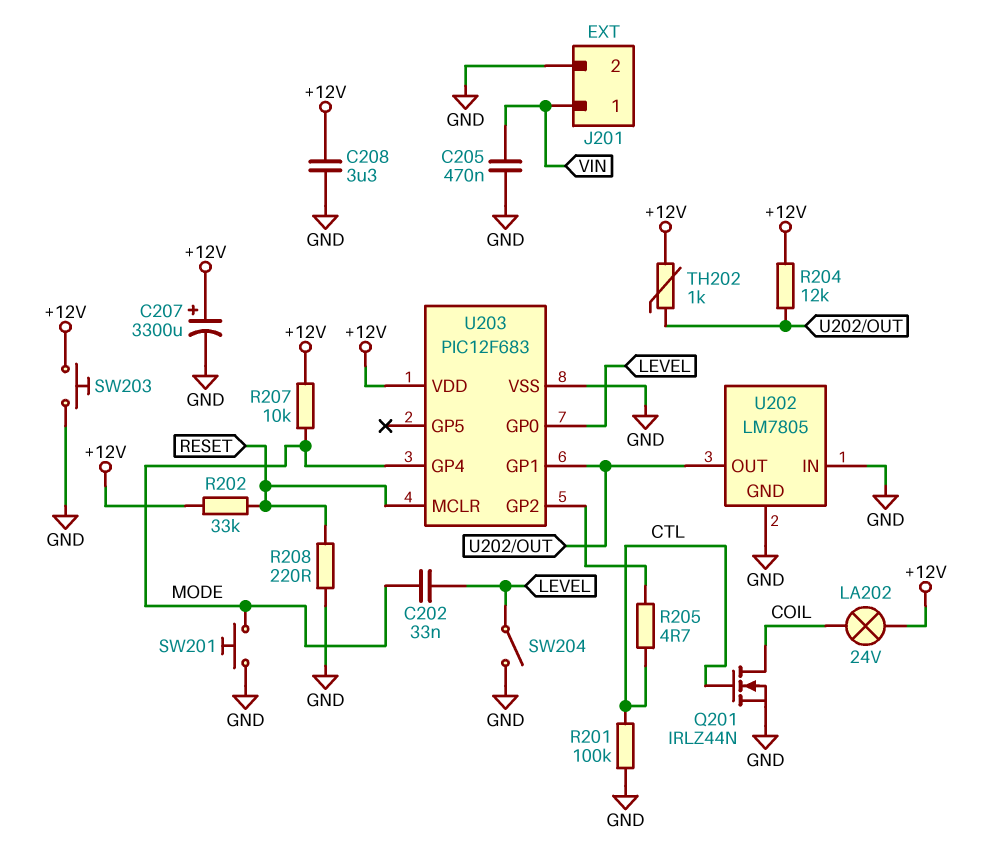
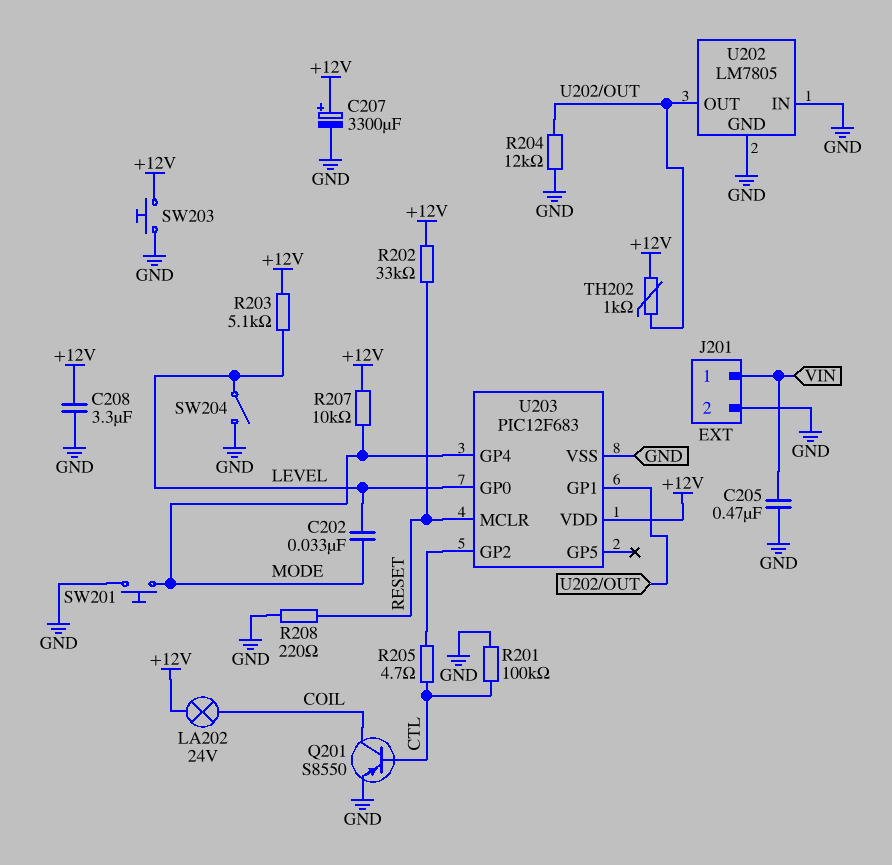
Q201: NMOS IRLZ44N (G CTL, D COIL, S GND) -> PNP S8550 (B CTL, C COIL, E GND)
R203: none -> 5.1k (+12V, LEVEL)
R204: 12k (+12V, U202/OUT) -> 12k (GND, U202/OUT)

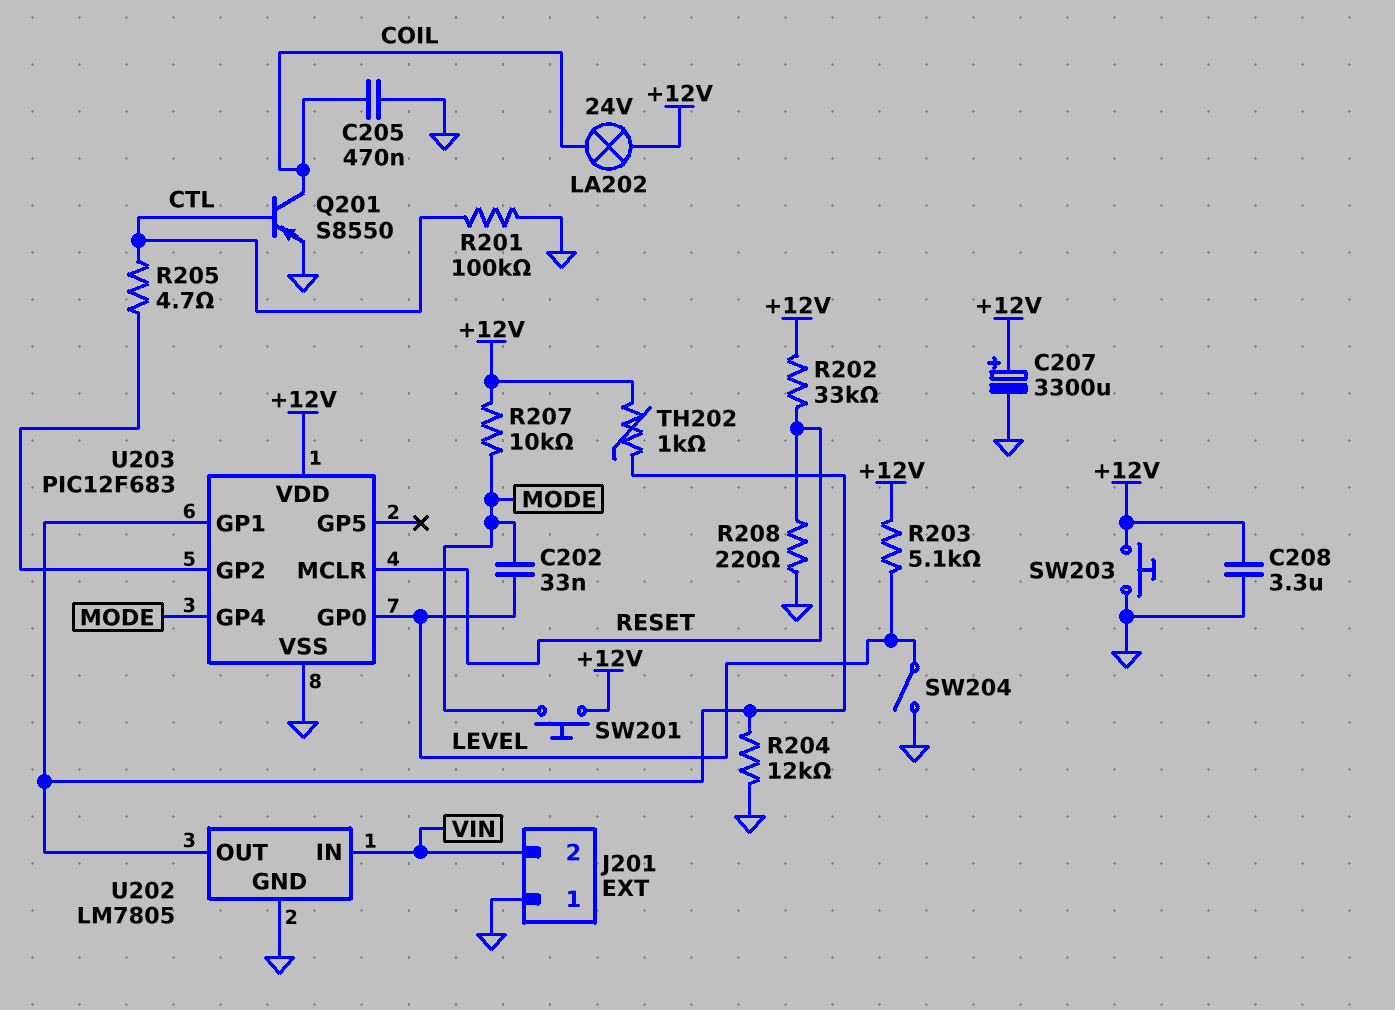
C205: 470nF (GND, VIN) -> 470nF (COIL, GND)
J201 pin 1: VIN -> GND
J201 pin 2: GND -> VIN
SW201: button (GND, MODE) -> button (+12V, MODE)
U202 pin IN: GND -> VIN

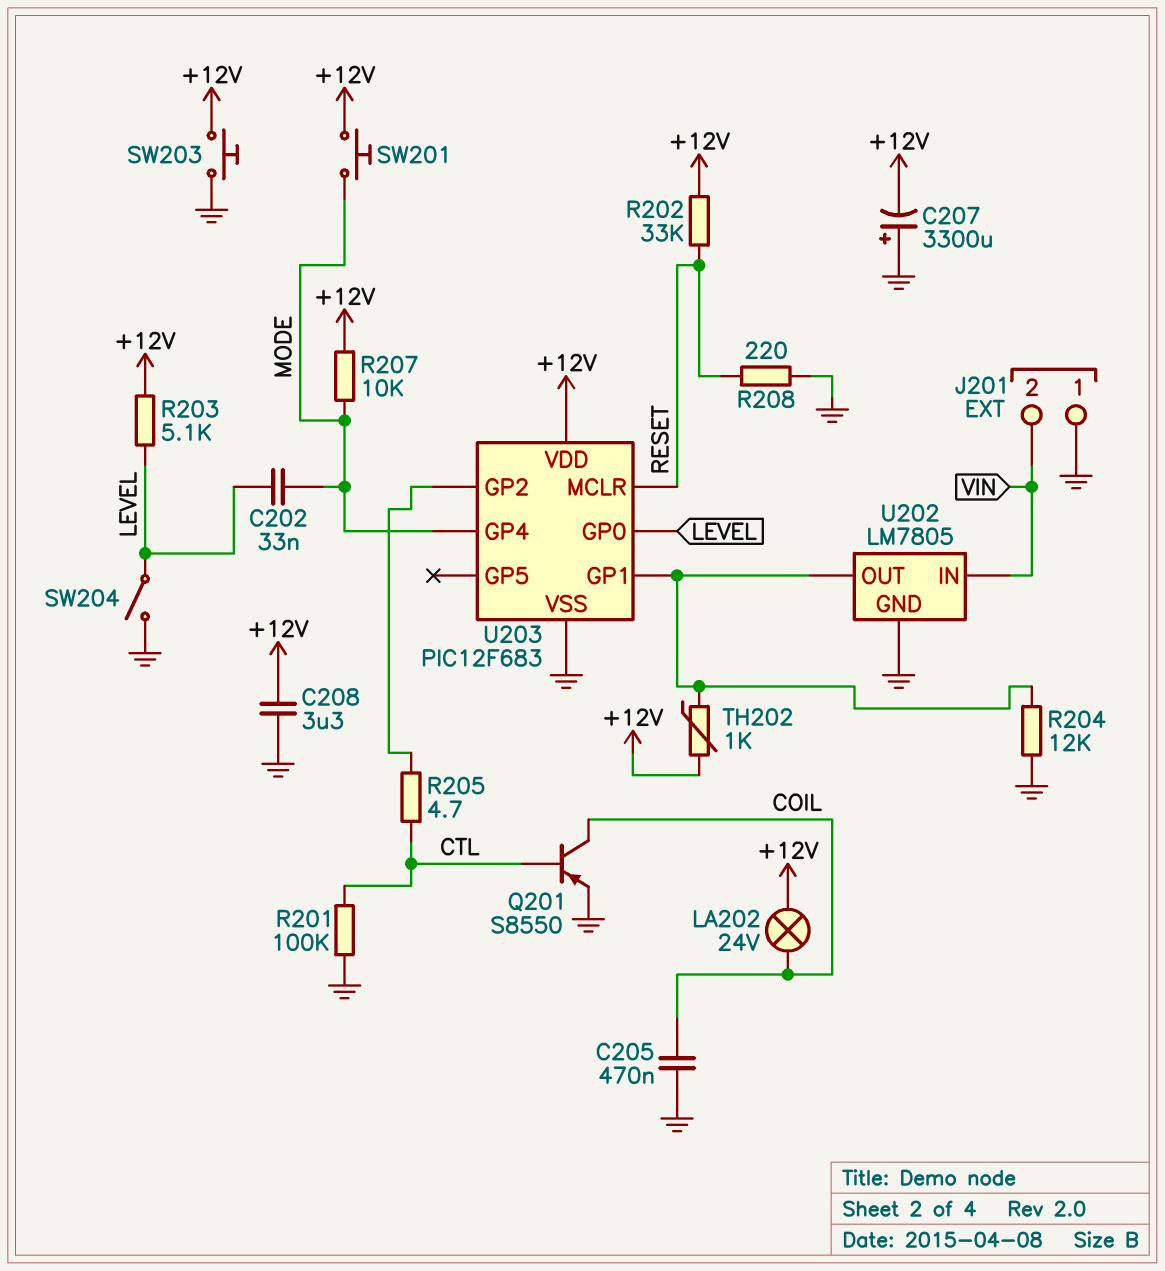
C207: 3300uF (plus +12V, minus GND) -> 3300uF (plus GND, minus +12V)

